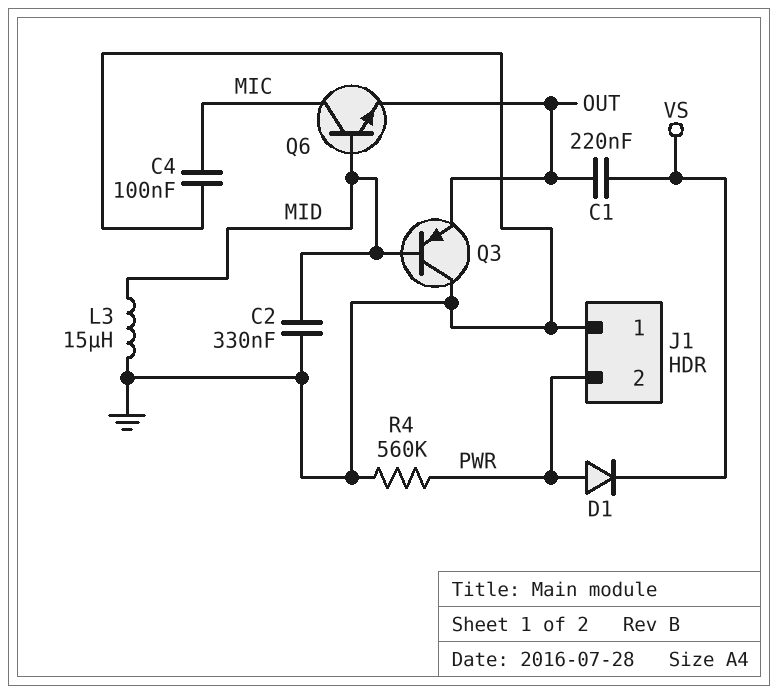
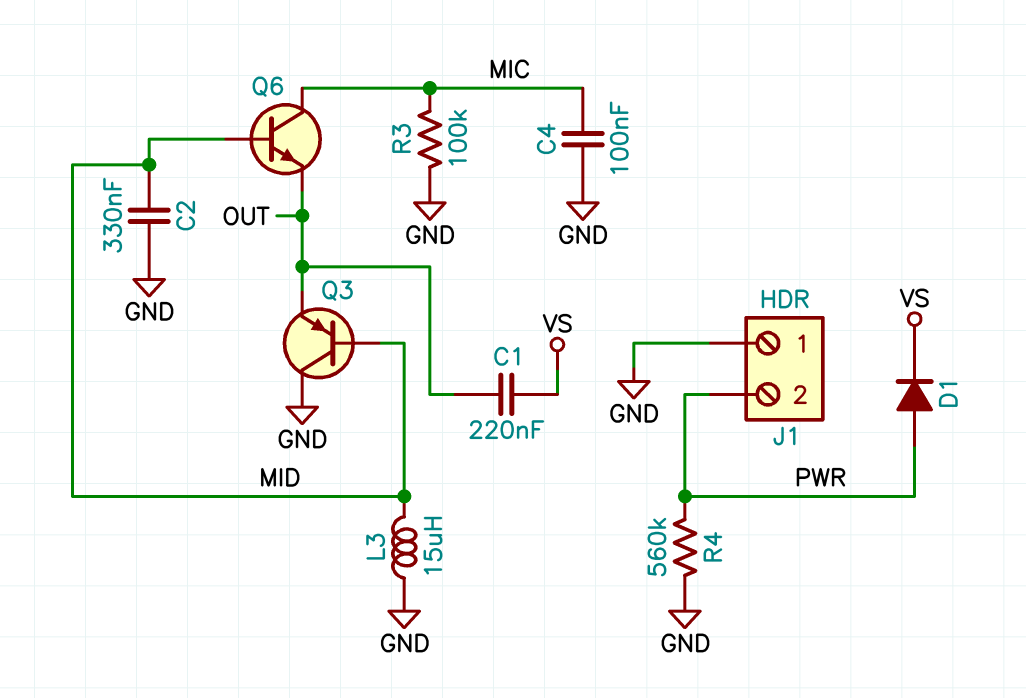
R3: none -> 100k (GND, MIC)

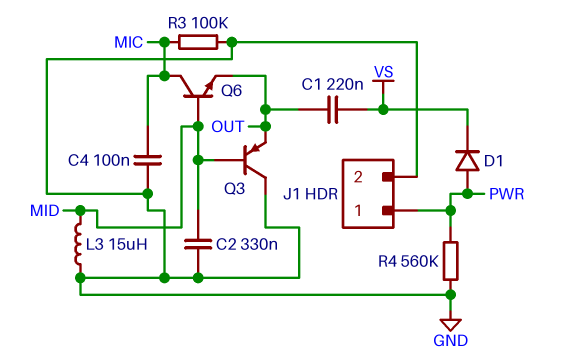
J1 pin 1: GND -> PWR
J1 pin 2: PWR -> GND

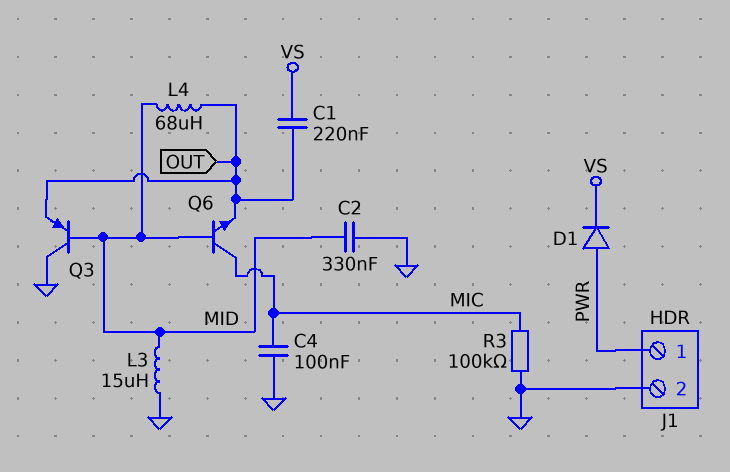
L4: none -> 68uH (MID, OUT)
R4: 560k (GND, PWR) -> none

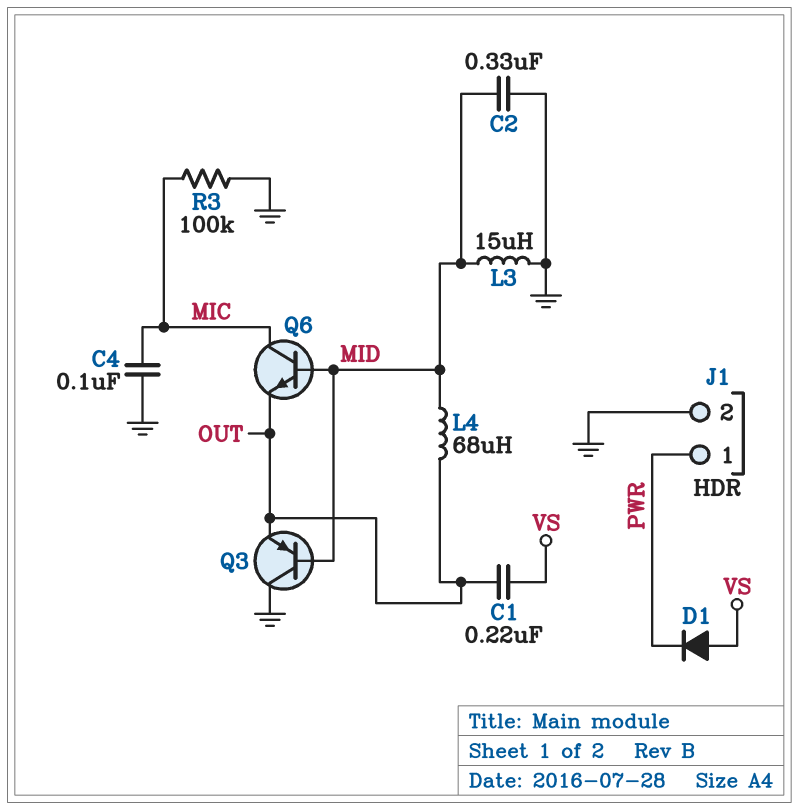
D1: diode (A PWR, K VS) -> diode (A VS, K PWR)

